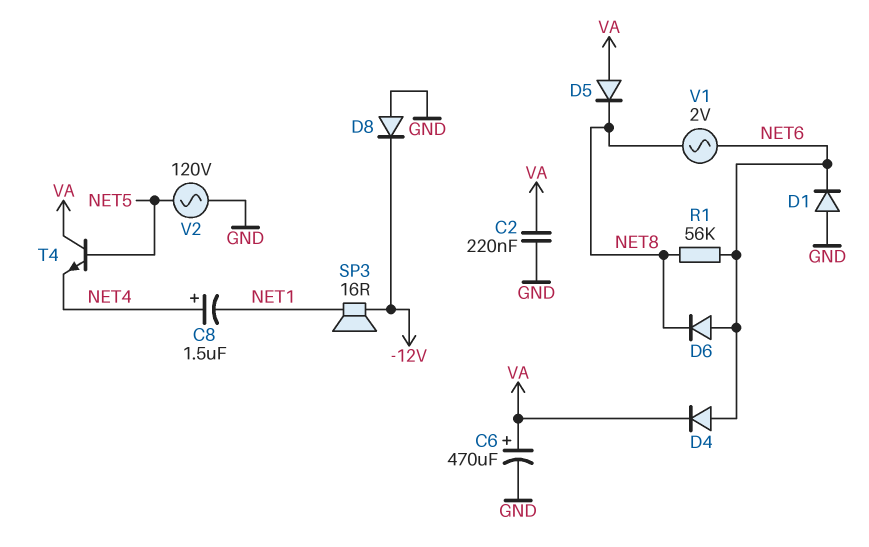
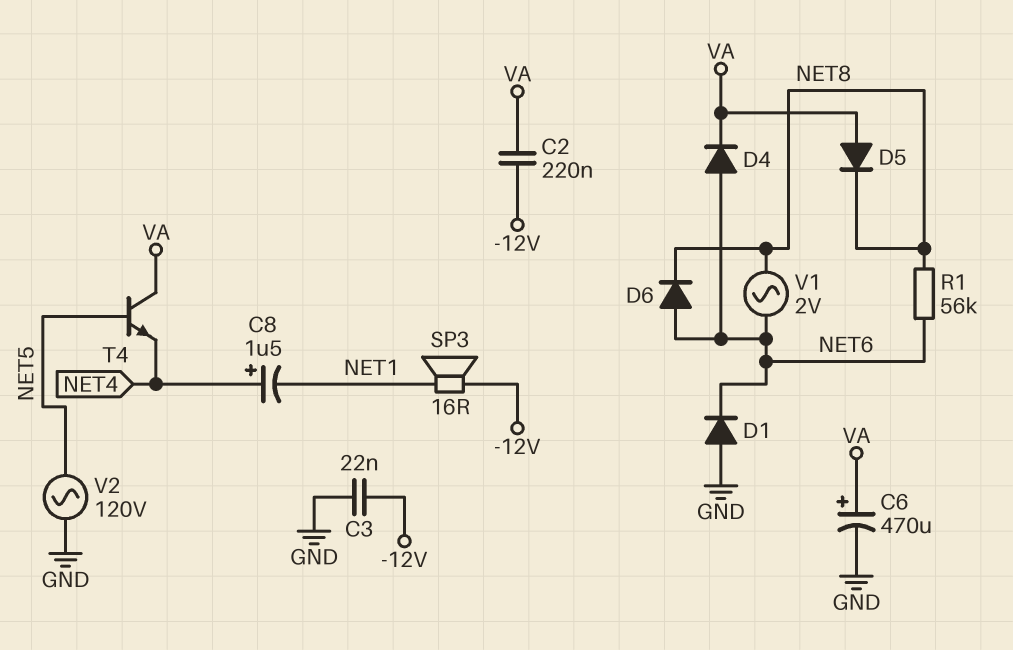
C2: 220nF (GND, VA) -> 220nF (-12V, VA)
C3: none -> 22nF (-12V, GND)
D8: diode (A GND, K -12V) -> none

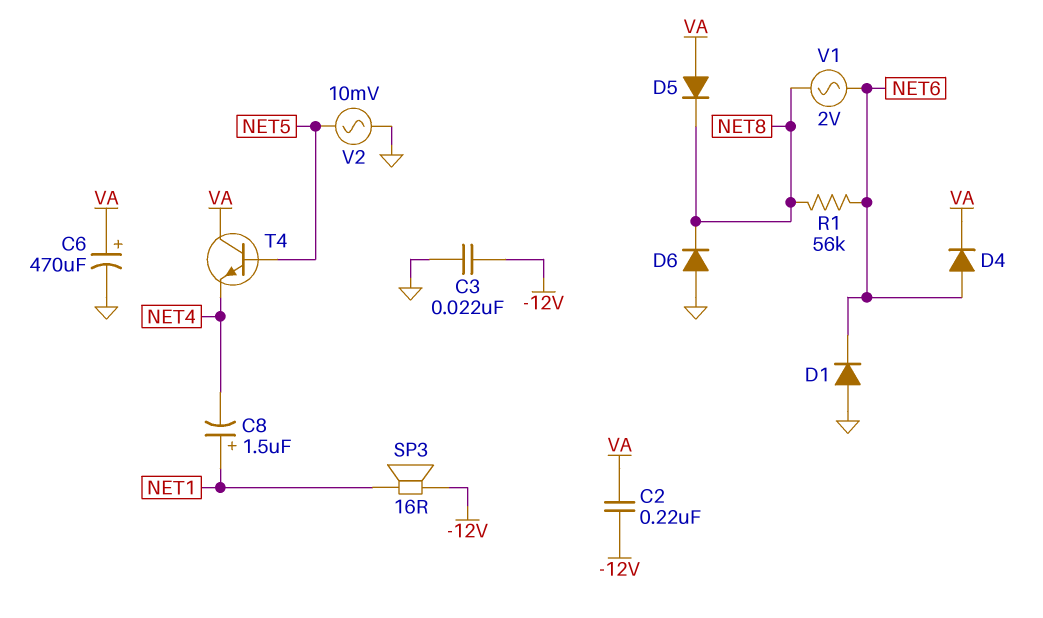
C8: 1.5uF (plus NET4, minus NET1) -> 1.5uF (plus NET1, minus NET4)
D6: diode (A NET6, K NET8) -> diode (A GND, K NET8)
V2: AC 120V (GND, NET5) -> AC 10mV (GND, NET5)

